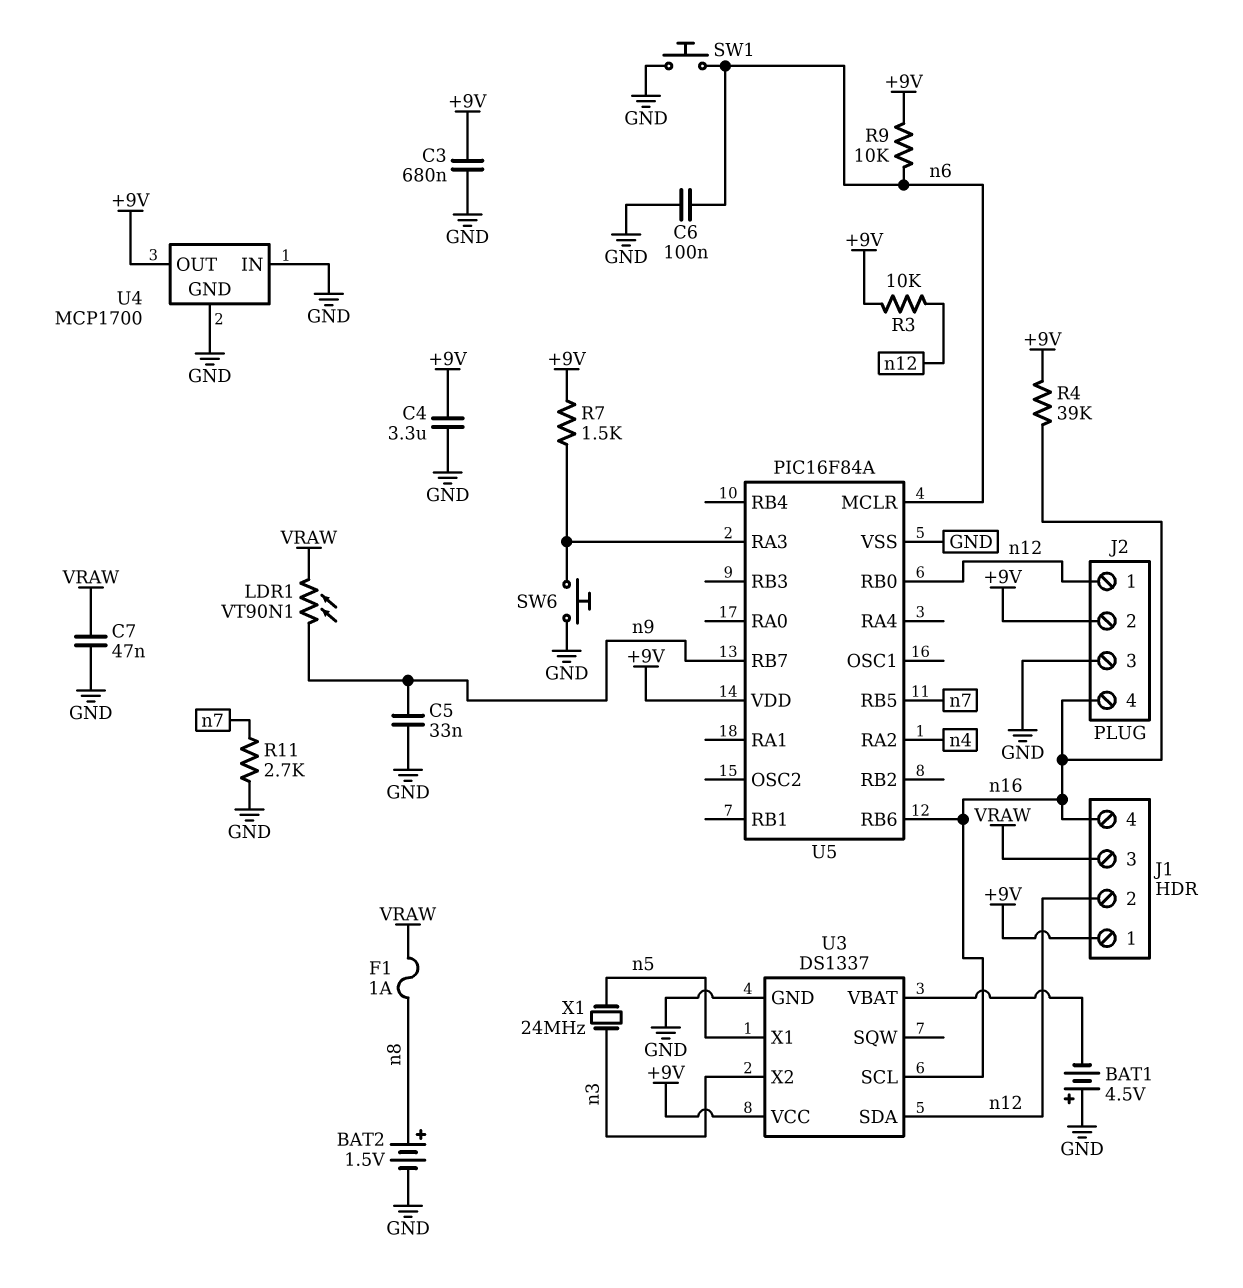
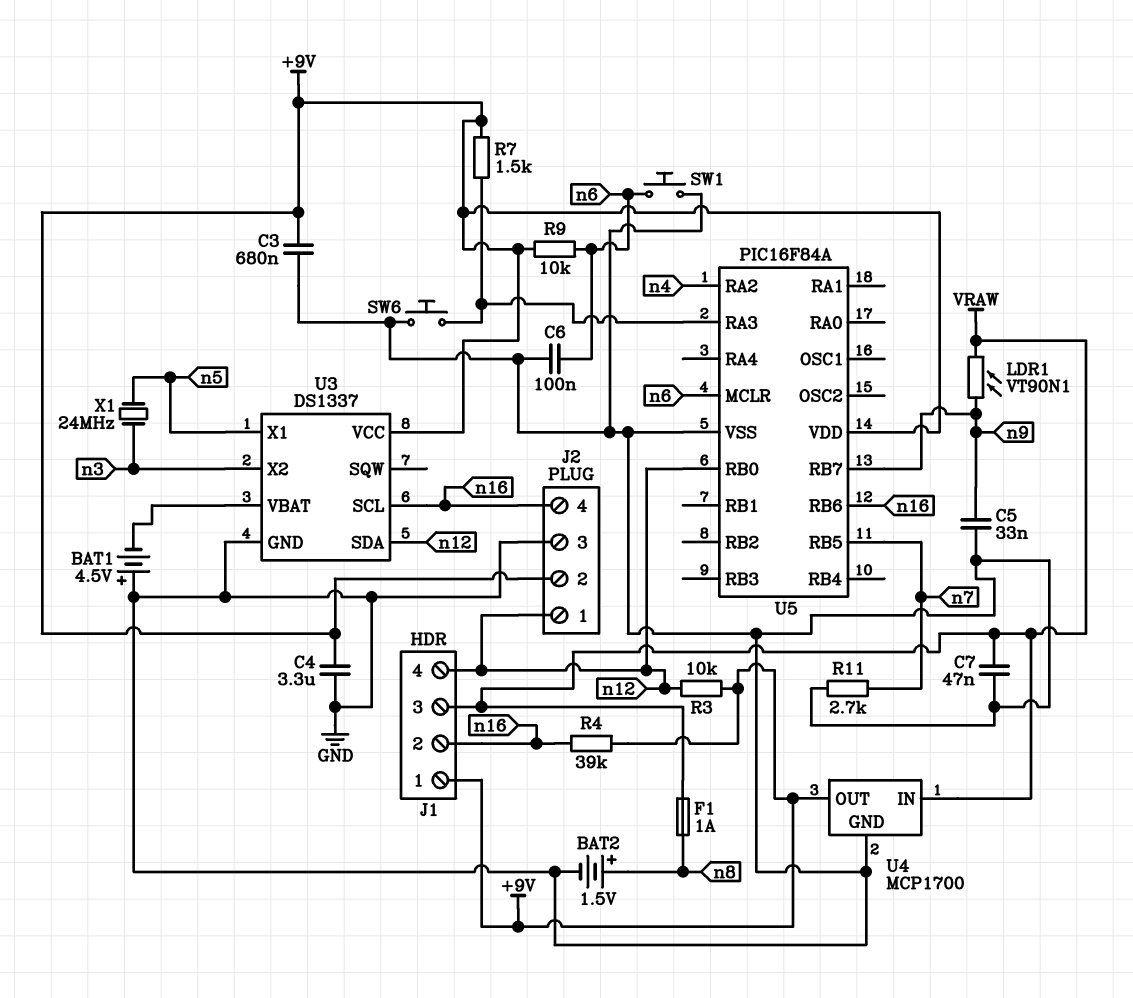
J1 pin 2: n12 -> n16
J1 pin 4: n16 -> n12
U4 pin IN: GND -> VRAW

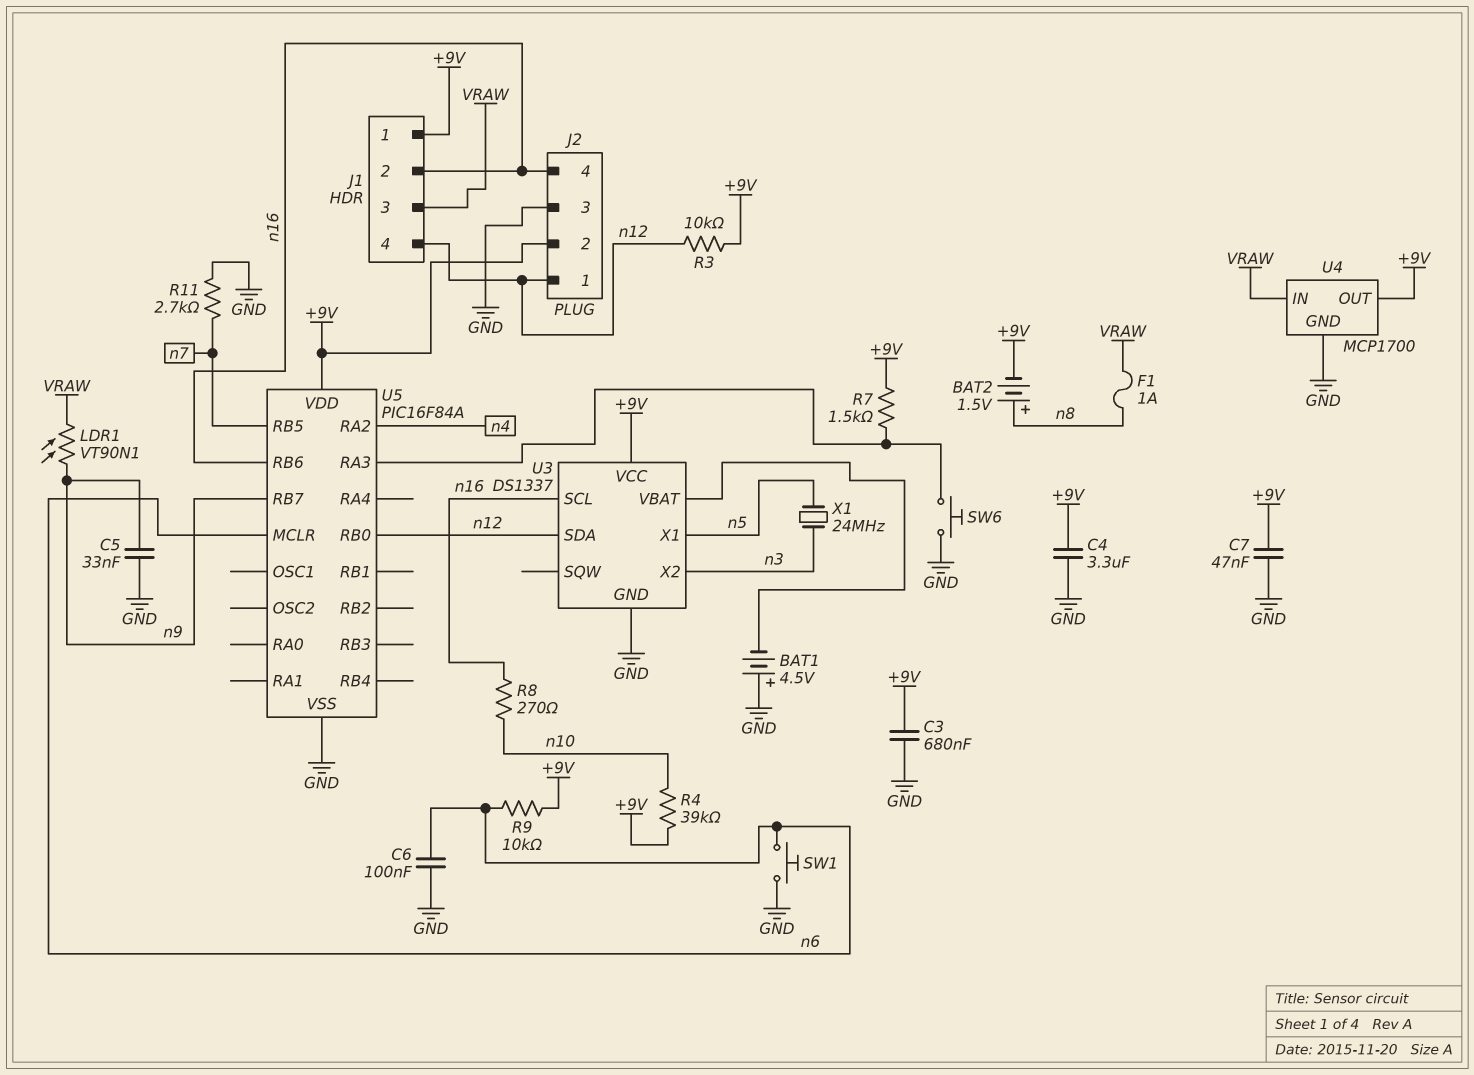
BAT2: 1.5V (plus n8, minus GND) -> 1.5V (plus n8, minus +9V)
C7: 47nF (GND, VRAW) -> 47nF (+9V, GND)
R4: 39k (+9V, n16) -> 39k (+9V, n10)
R8: none -> 270 (n10, n16)

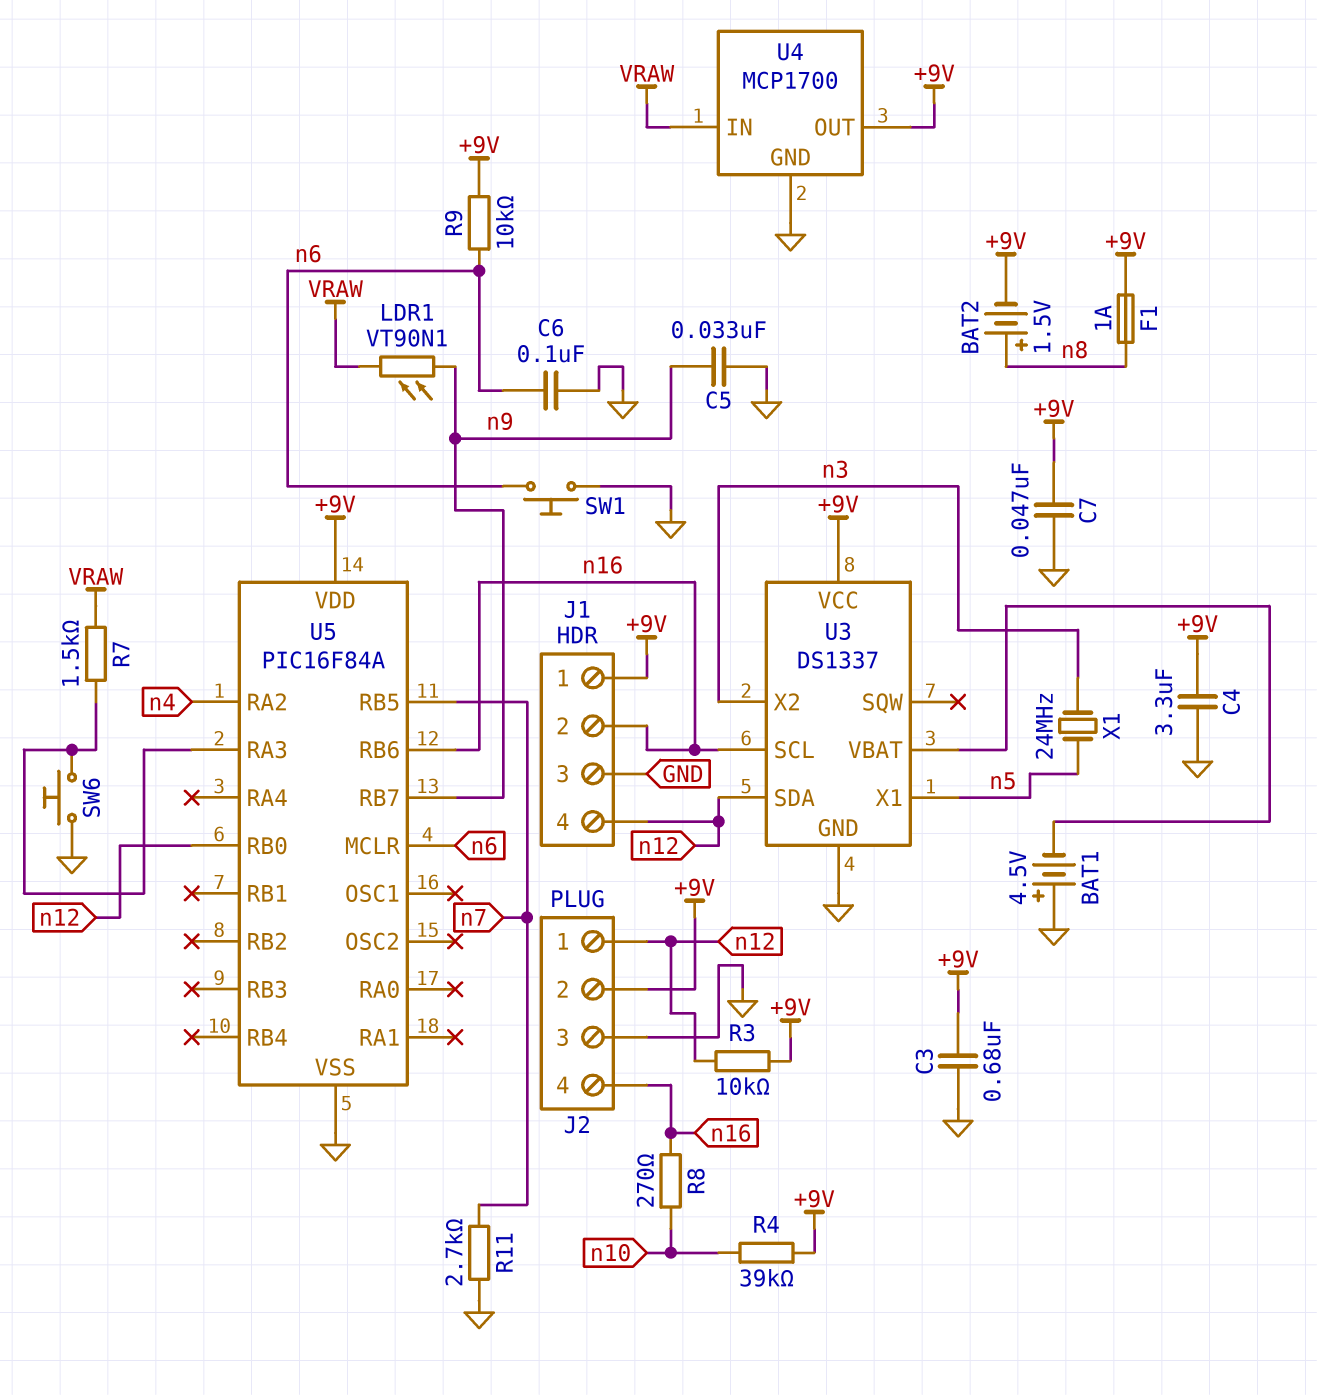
F1: 1A (VRAW, n8) -> 1A (+9V, n8)
J1 pin 3: VRAW -> GND
R7: 1.5k (+9V, U5/RA3) -> 1.5k (U5/RA3, VRAW)

